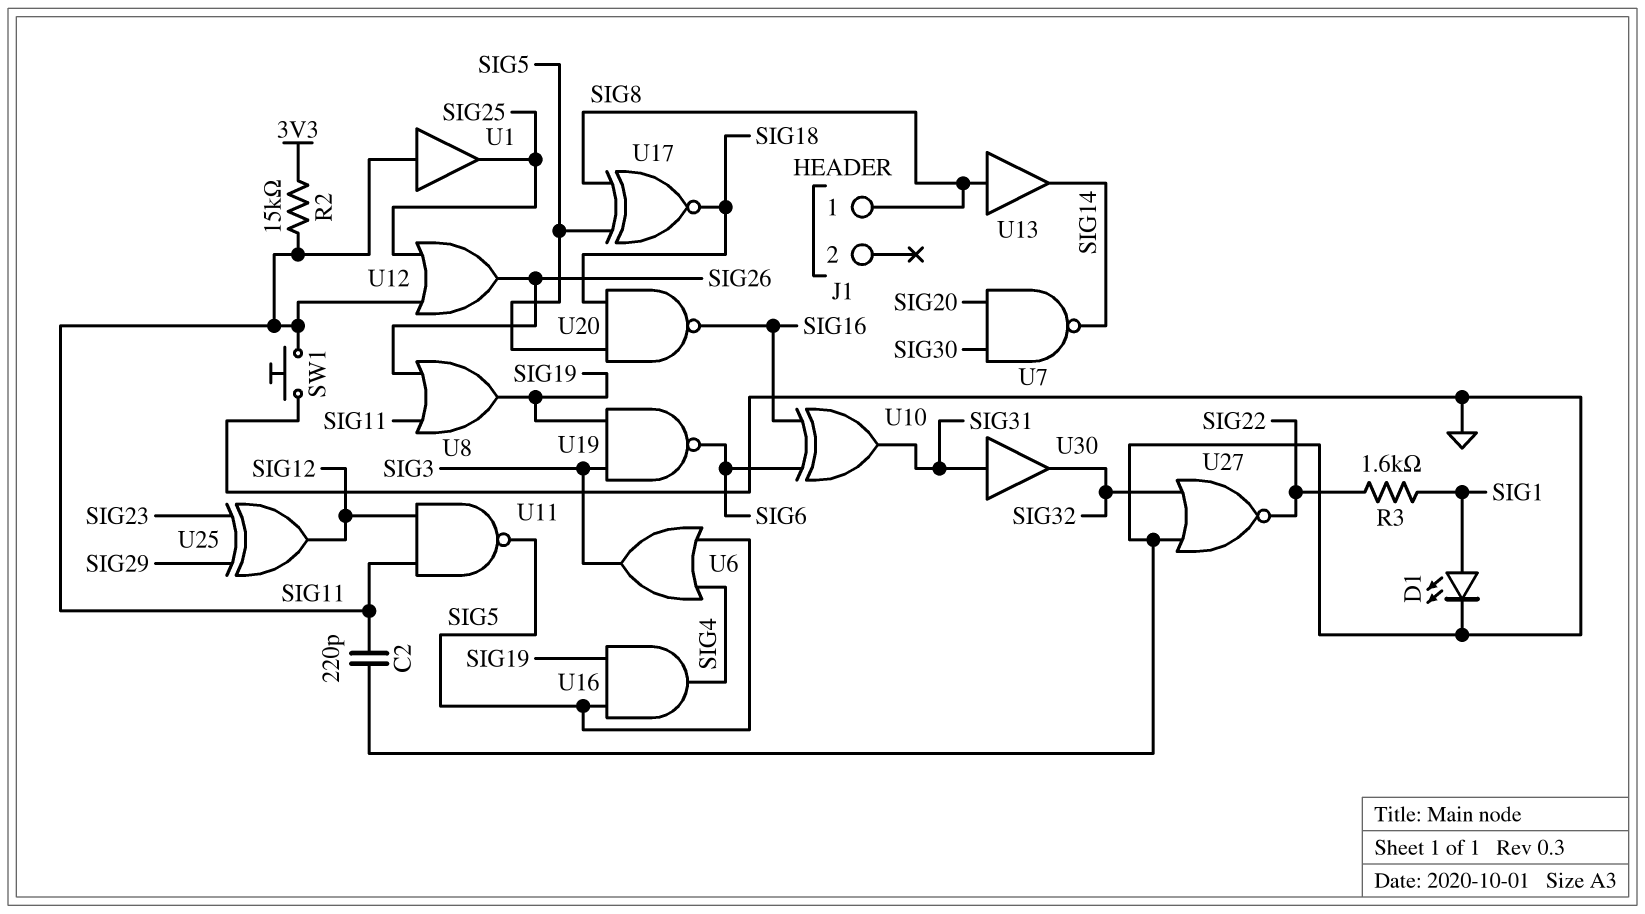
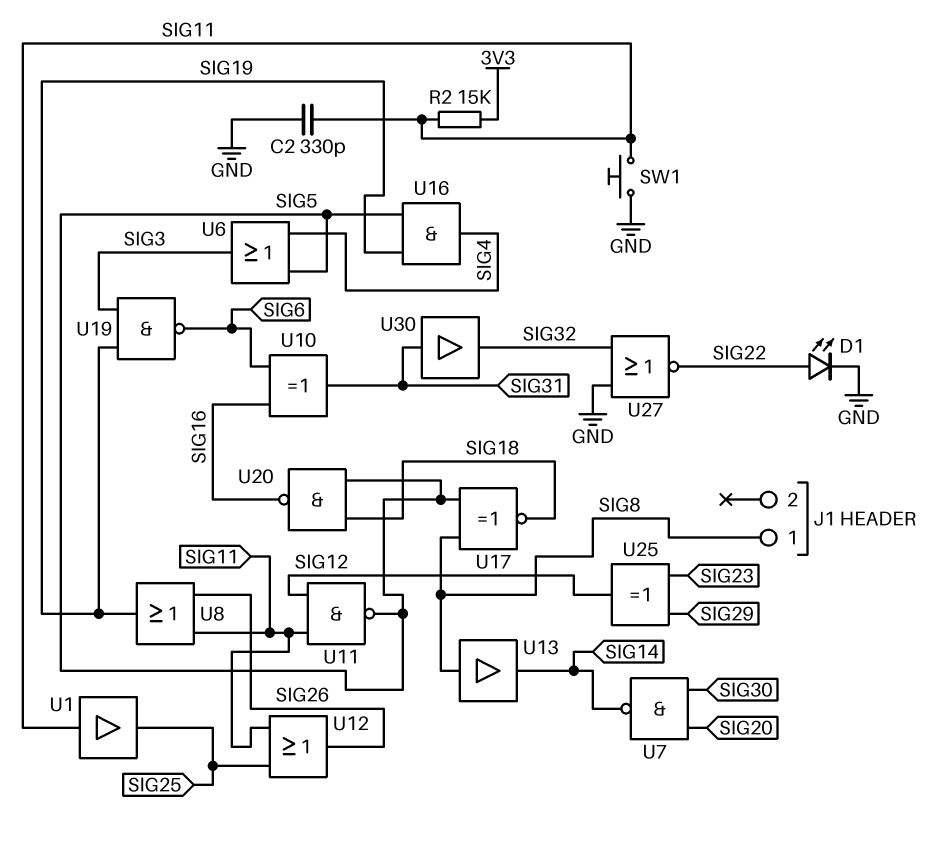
C2: 220pF (GND, SIG11) -> 330pF (GND, SIG11)
D1: LED (A SIG1, K GND) -> LED (A SIG22, K GND)
R3: 1.6k (SIG1, SIG22) -> none

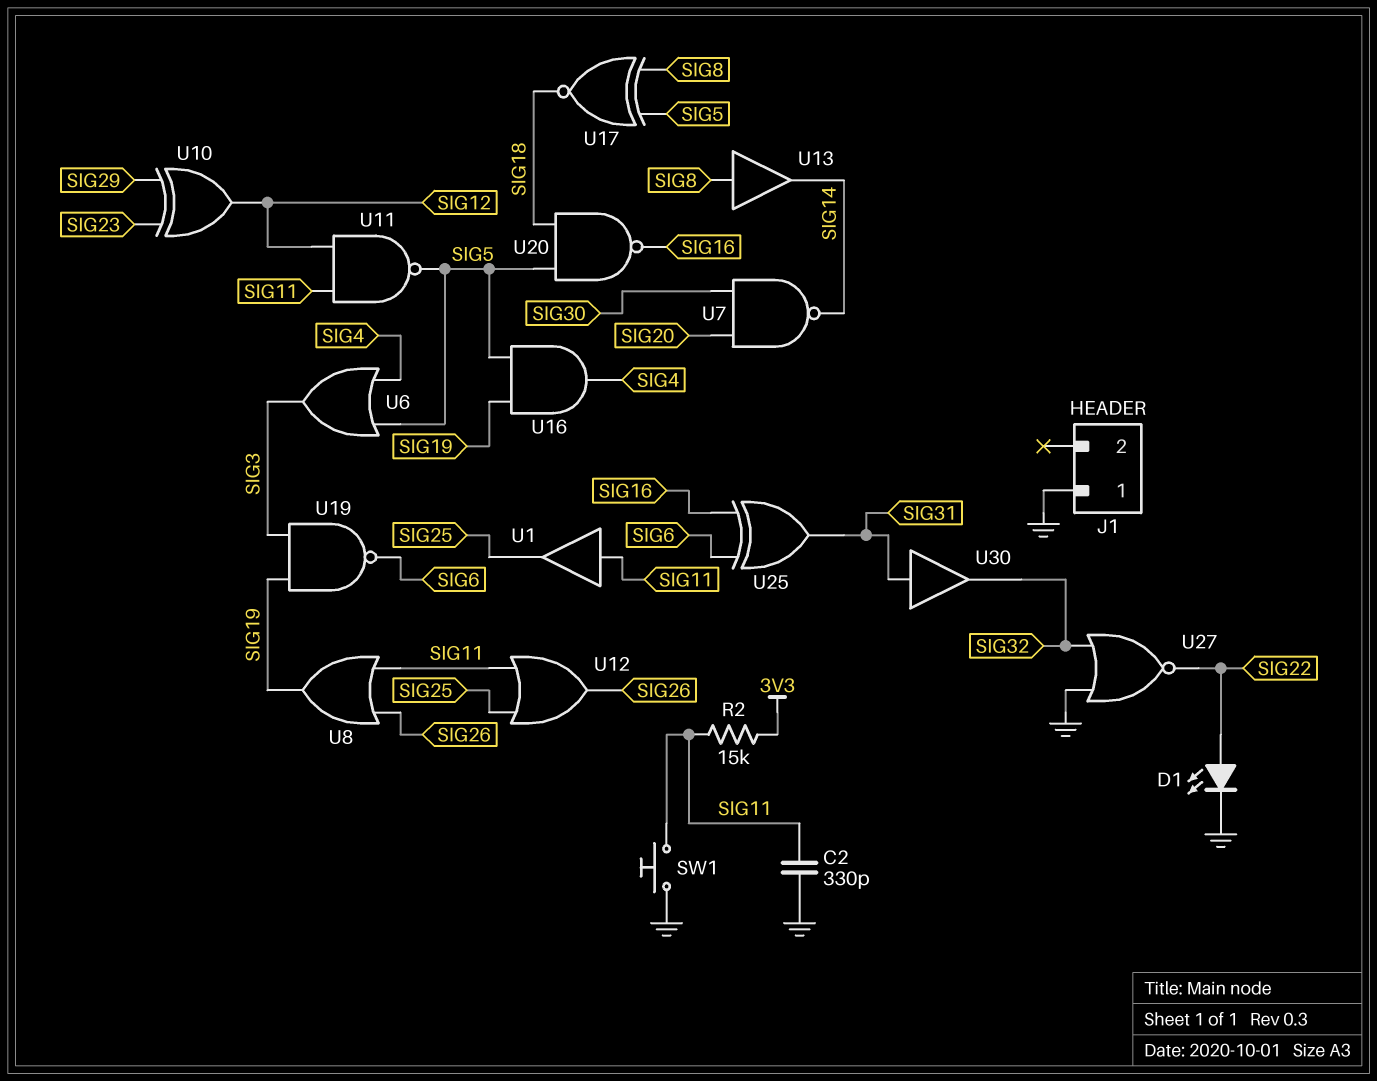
J1 pin 1: SIG8 -> GND
U10: XOR (in SIG6, in SIG16, out SIG31) -> XOR (in SIG23, in SIG29, out SIG12)
U25: XOR (in SIG23, in SIG29, out SIG12) -> XOR (in SIG6, in SIG16, out SIG31)

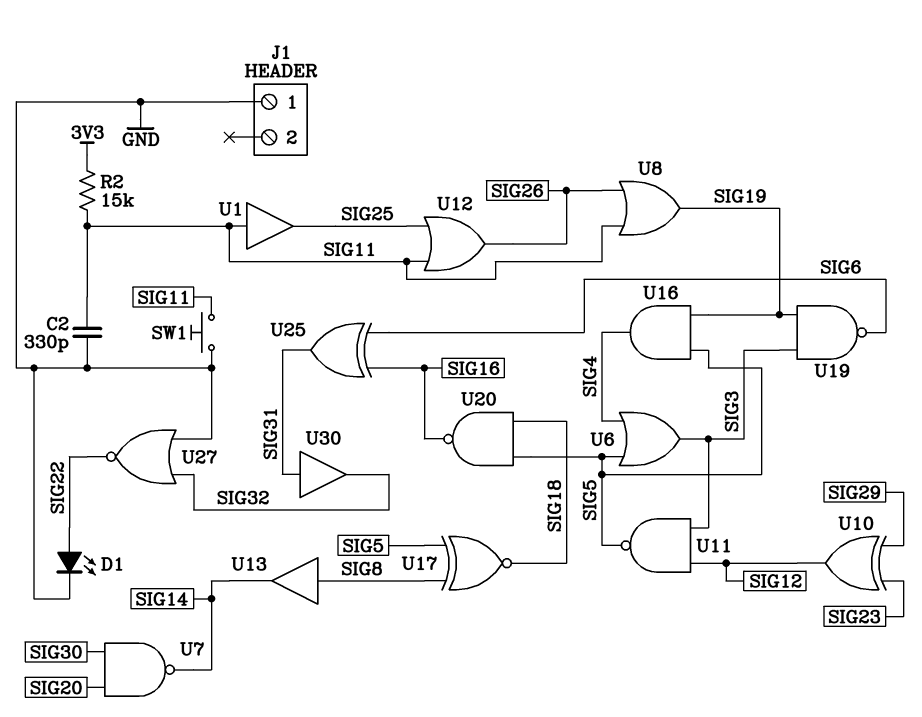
U11: NAND (in SIG11, in SIG12, out SIG5) -> NAND (in SIG3, in SIG12, out SIG5)

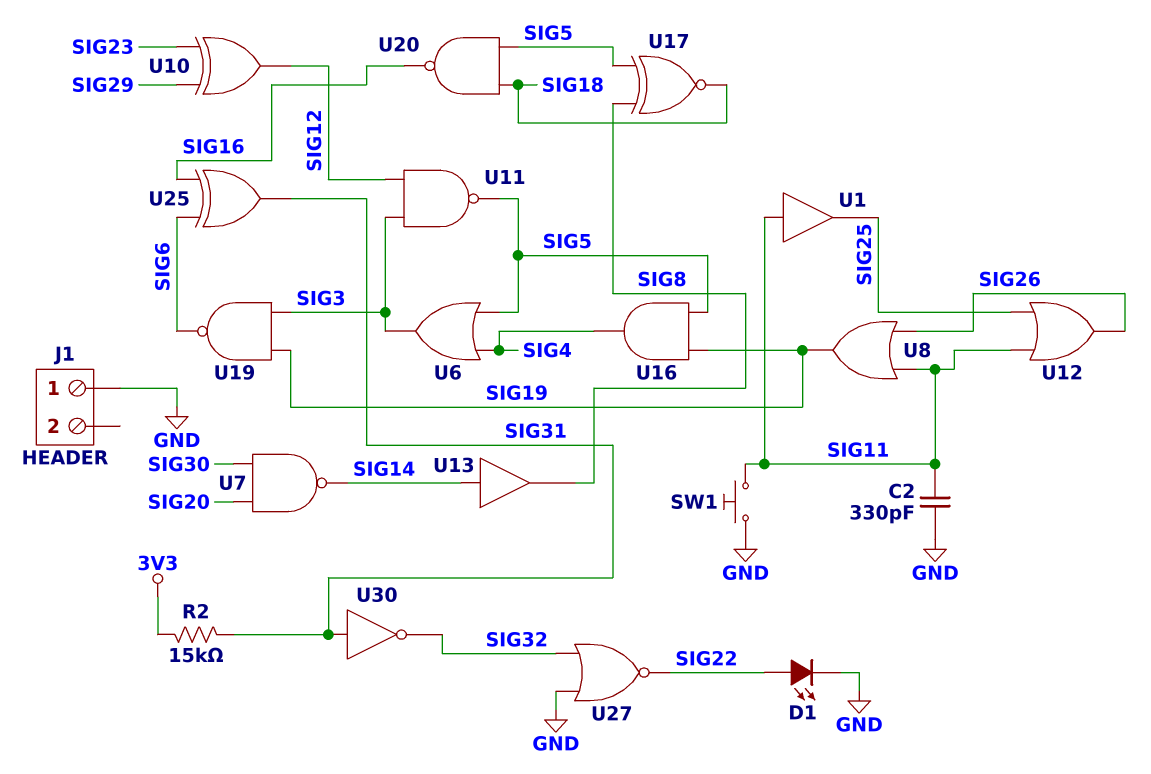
R2: 15k (3V3, SIG11) -> 15k (3V3, SIG31)
U13: buffer (in SIG8, out SIG14) -> buffer (in SIG14, out SIG8)
U30: buffer (in SIG31, out SIG32) -> NOT (in SIG31, out SIG32)

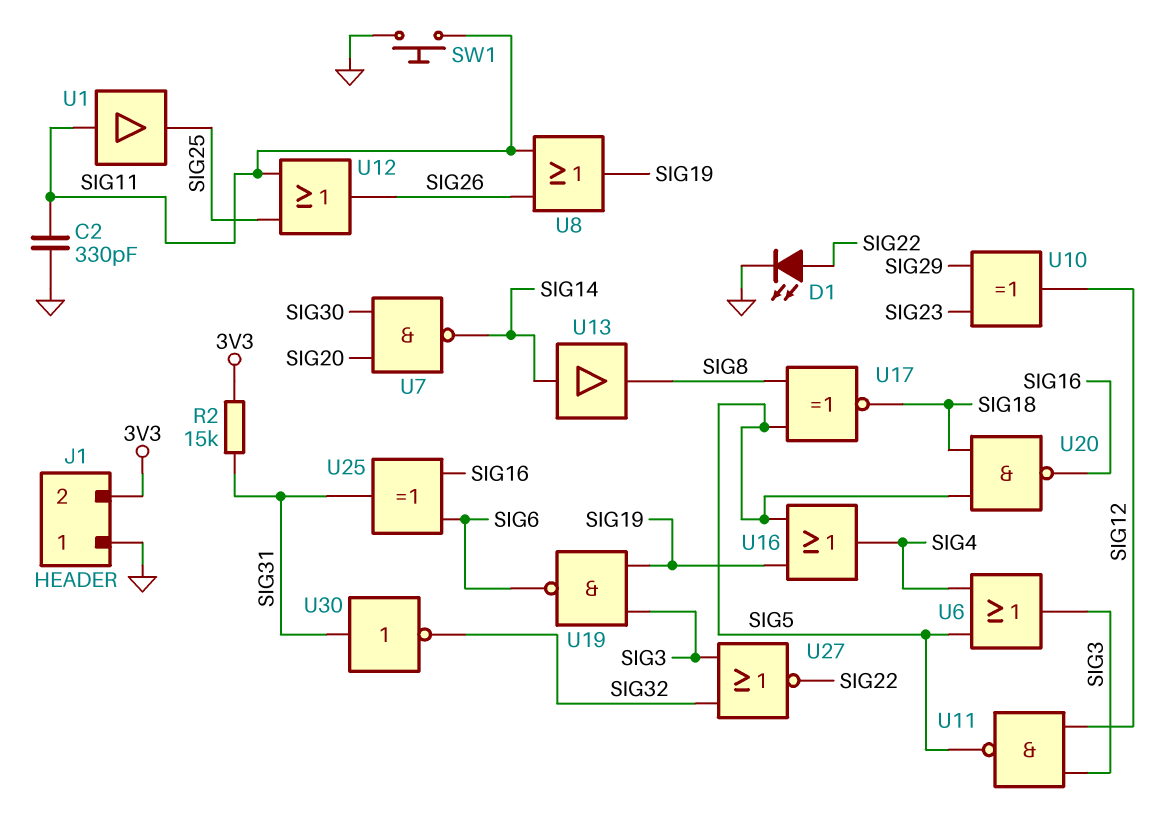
J1 pin 2: none -> 3V3
U16: AND (in SIG5, in SIG19, out SIG4) -> OR (in SIG5, in SIG19, out SIG4)
U27: NOR (in GND, in SIG32, out SIG22) -> NOR (in SIG3, in SIG32, out SIG22)

